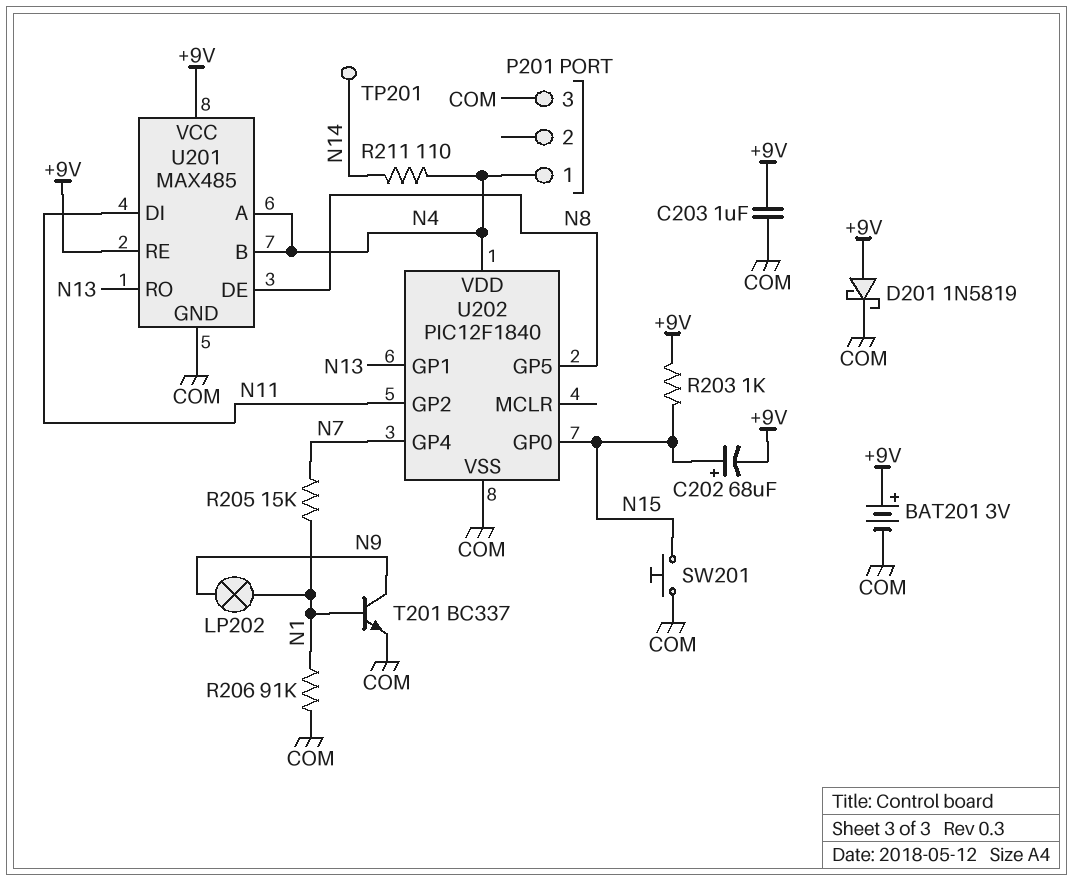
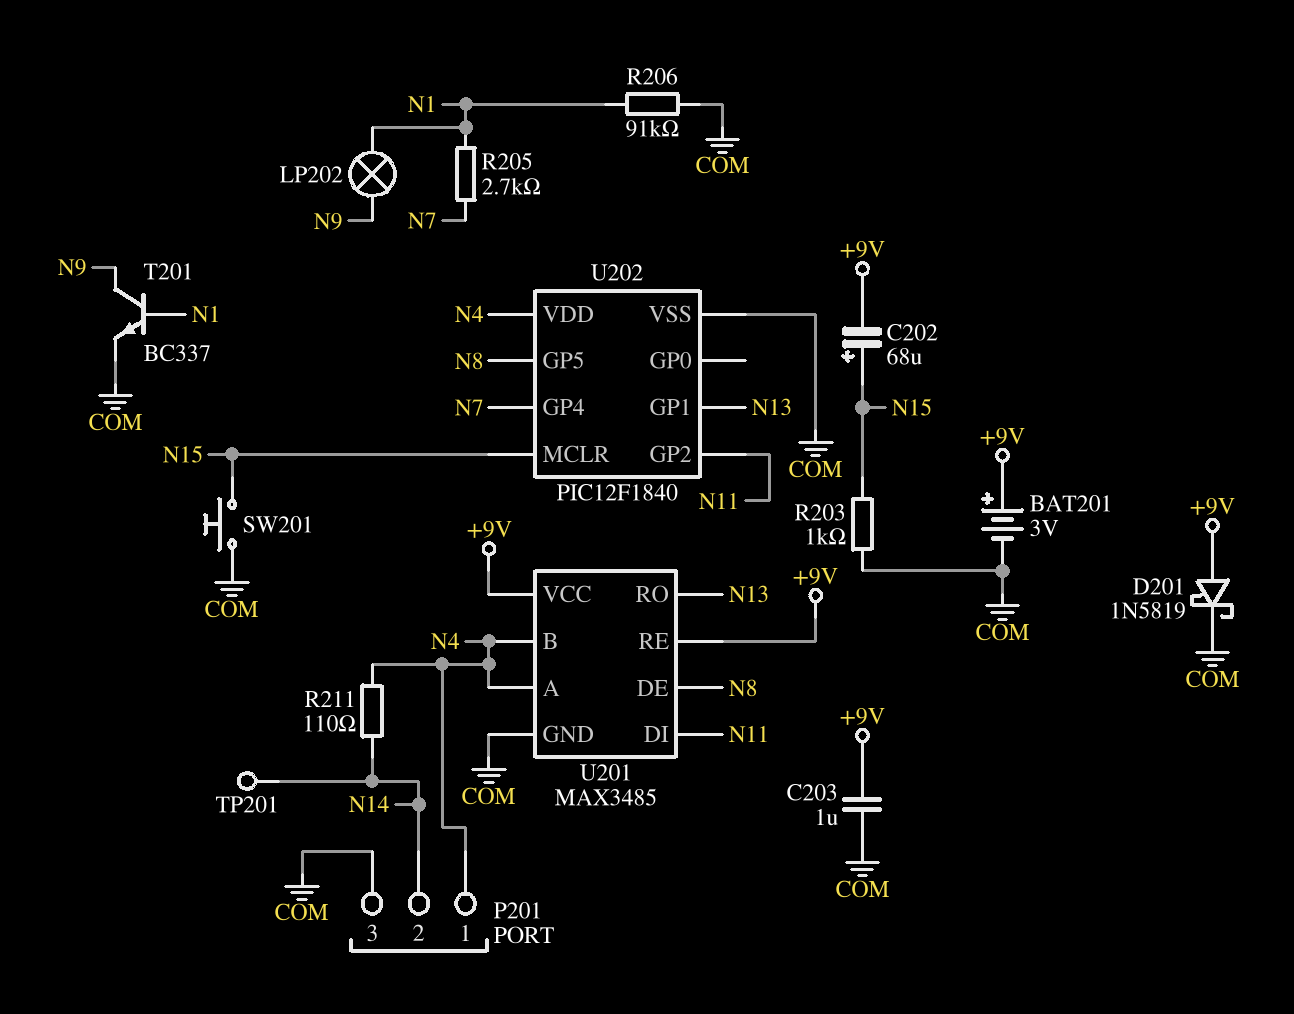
P201 pin 2: none -> N14
R203: 1k (+9V, N15) -> 1k (COM, N15)
R205: 15k (N1, N7) -> 2.7k (N1, N7)
U201: MAX485 -> MAX3485
U202 pin GP0: N15 -> none
U202 pin MCLR: none -> N15

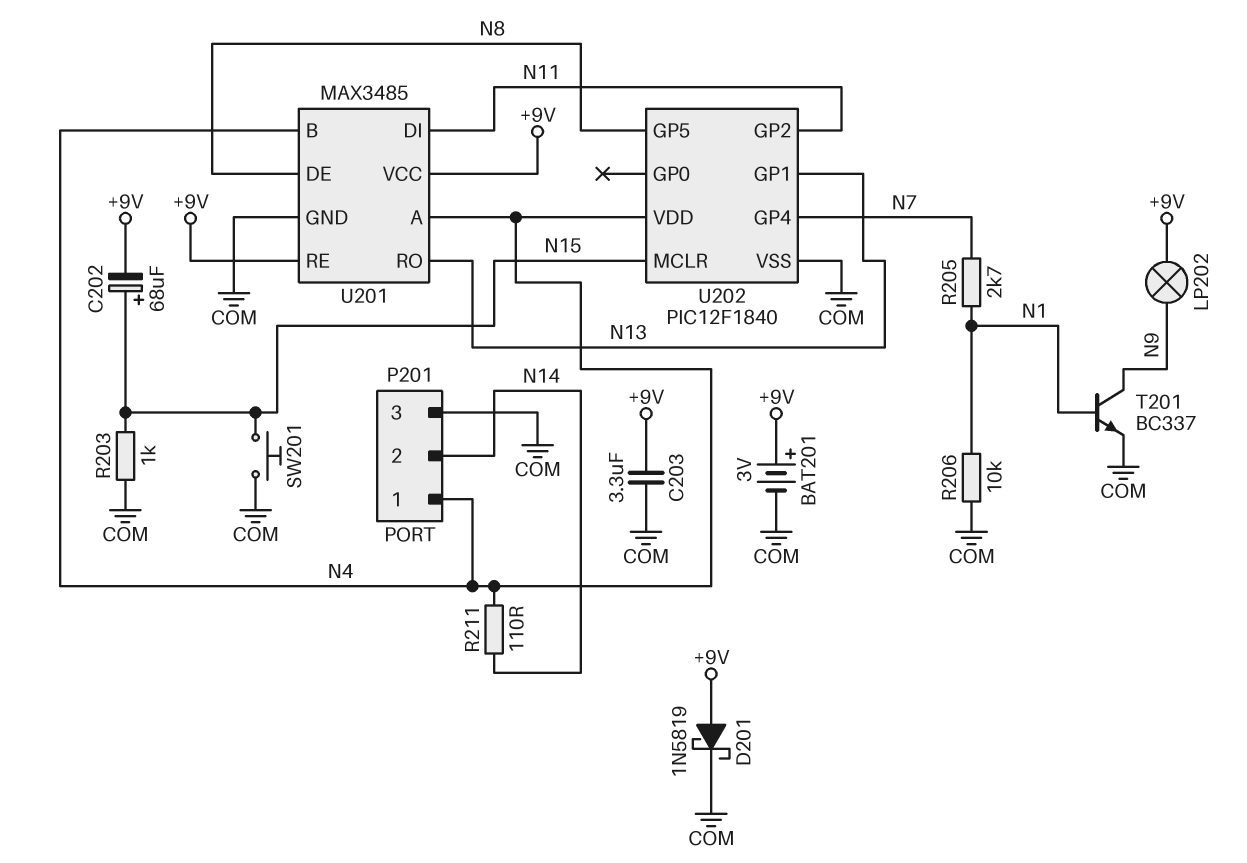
C203: 1uF (+9V, COM) -> 3.3uF (+9V, COM)
LP202: lamp (N1, N9) -> lamp (+9V, N9)
R206: 91k (COM, N1) -> 10k (COM, N1)
TP201: test point (N14) -> none

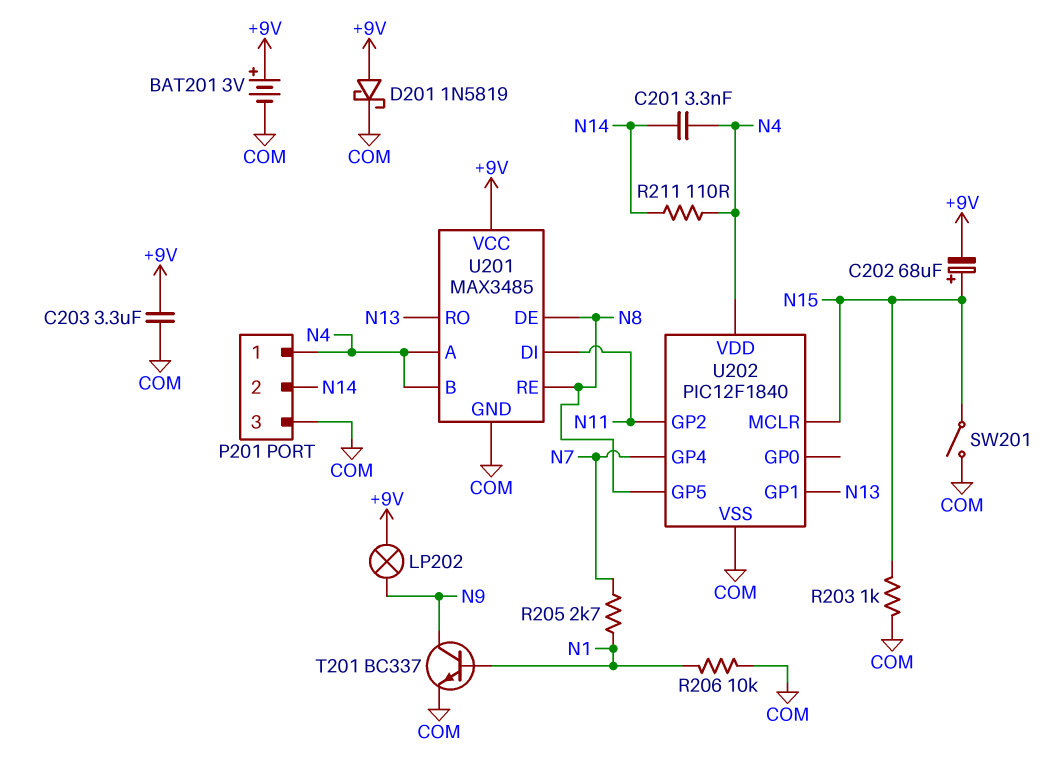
C201: none -> 3.3nF (N4, N14)
SW201: button (COM, N15) -> switch (COM, N15)
U201 pin RE: +9V -> N8

